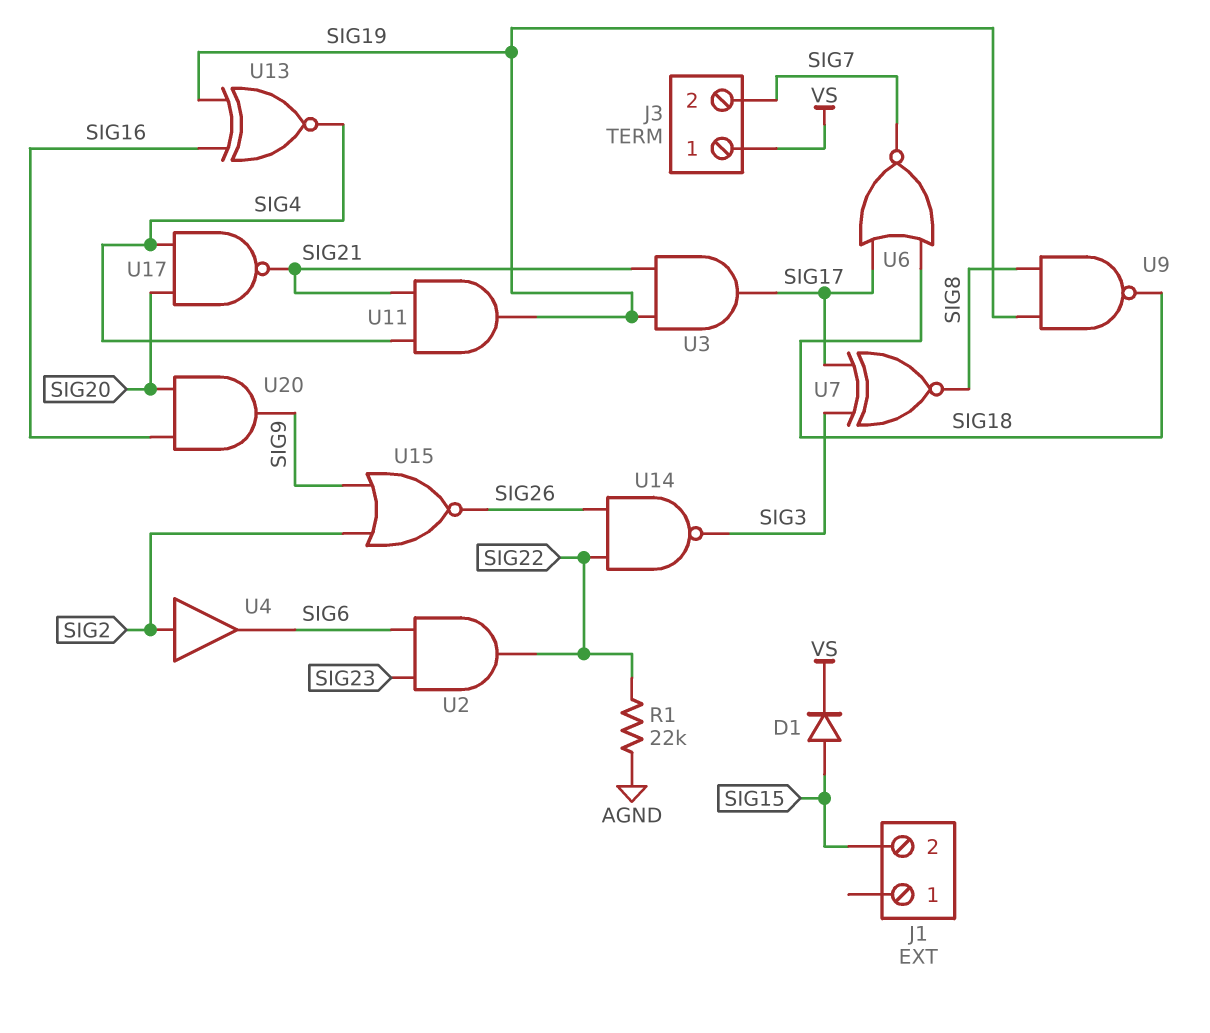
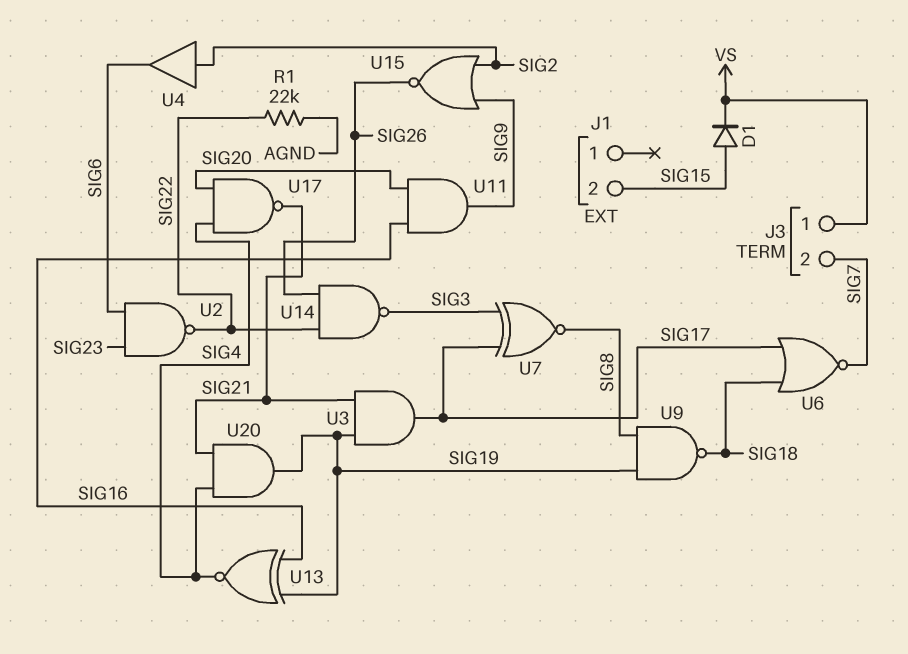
U2: AND (in SIG6, in SIG23, out SIG22) -> NAND (in SIG6, in SIG23, out SIG22)
U11: AND (in SIG4, in SIG21, out SIG19) -> AND (in SIG16, in SIG20, out SIG9)
U20: AND (in SIG16, in SIG20, out SIG9) -> AND (in SIG4, in SIG21, out SIG19)

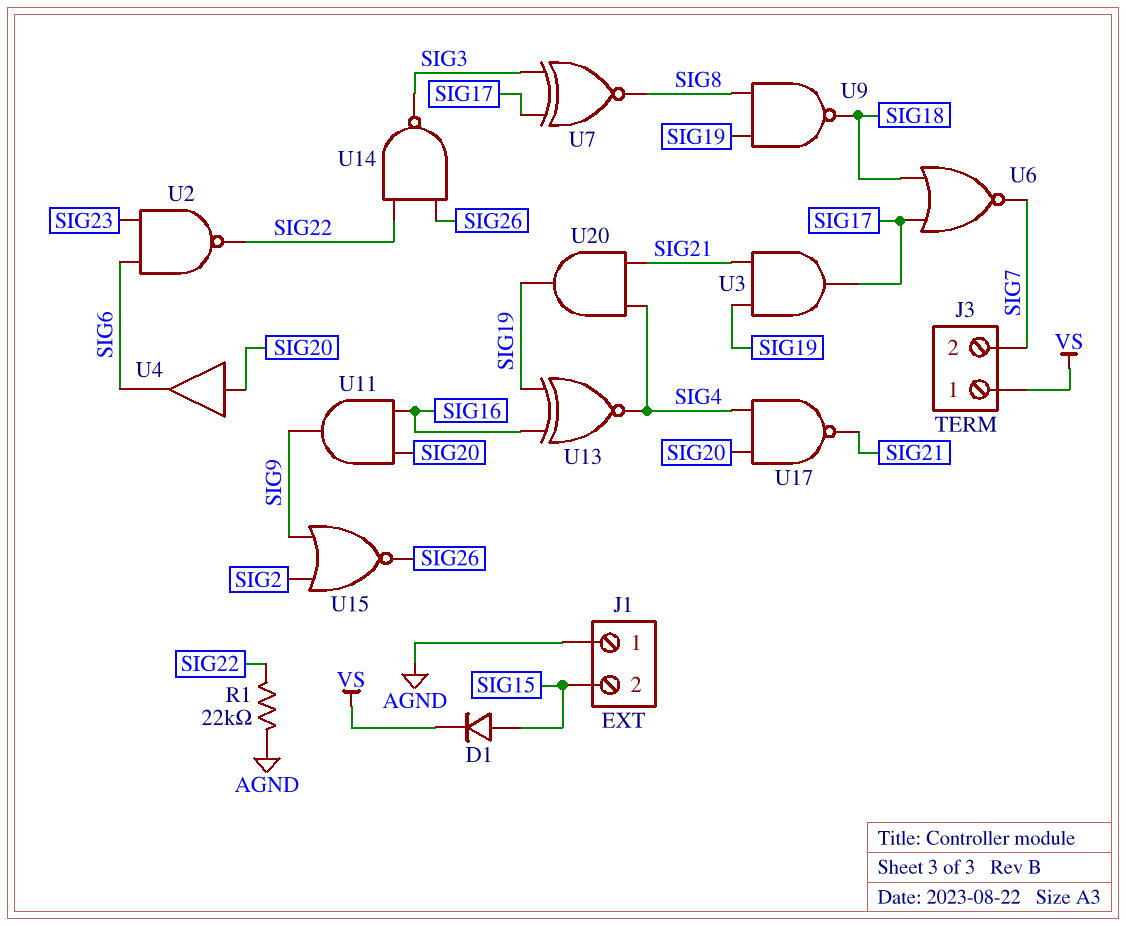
J1 pin 1: none -> AGND
U4: buffer (in SIG2, out SIG6) -> buffer (in SIG20, out SIG6)

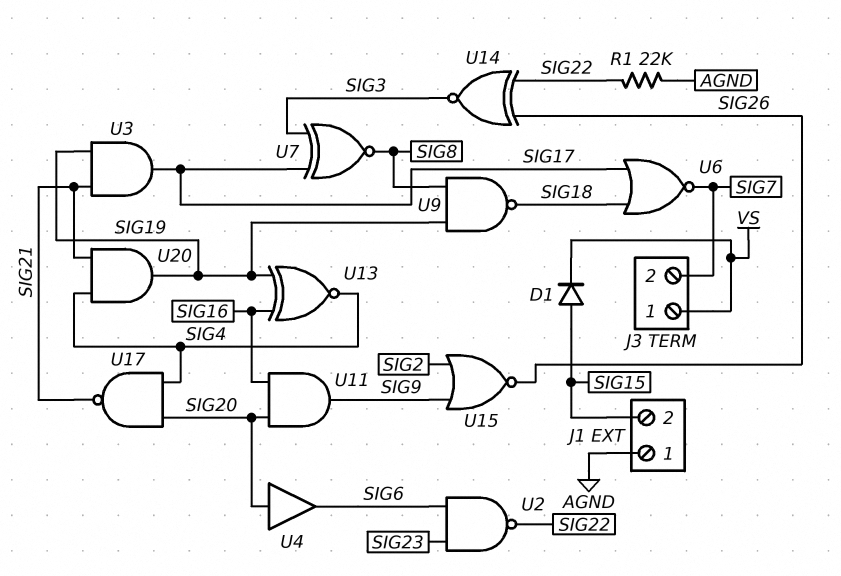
U14: NAND (in SIG22, in SIG26, out SIG3) -> XNOR (in SIG22, in SIG26, out SIG3)

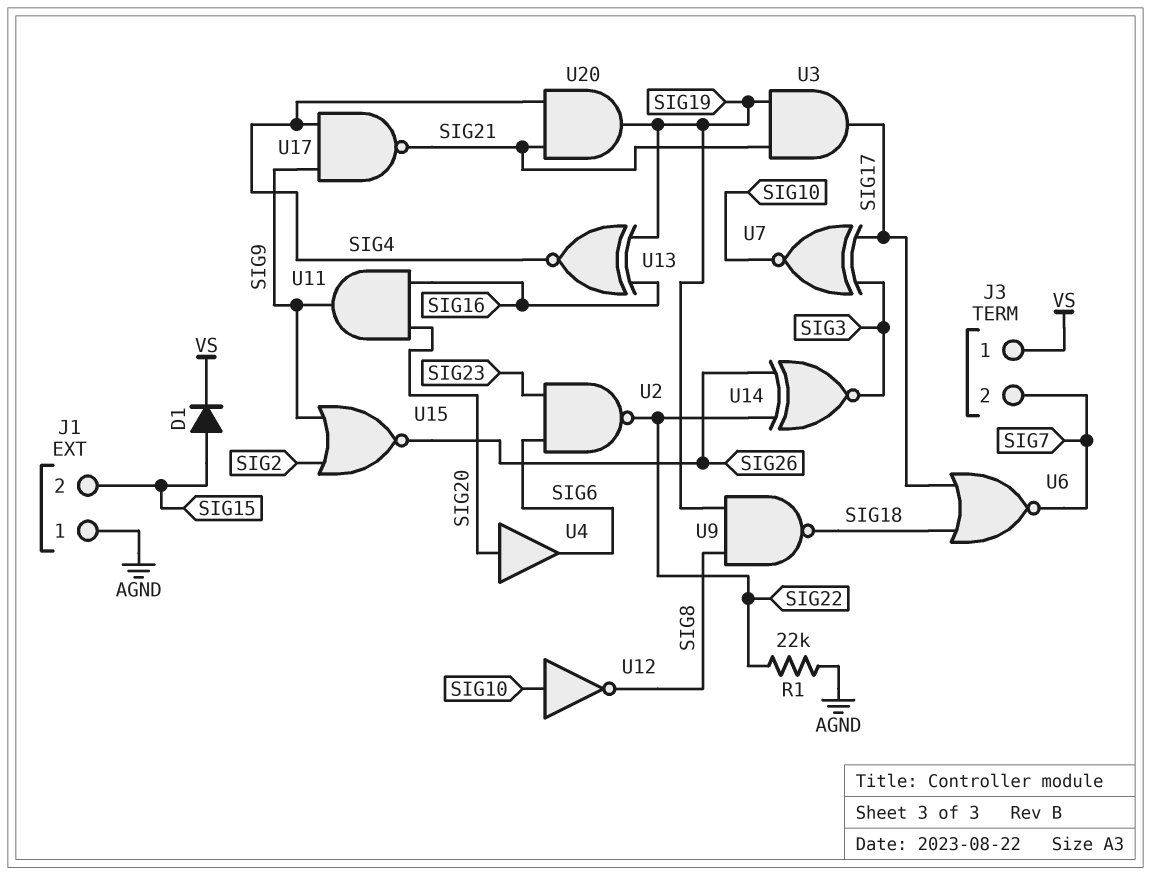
U7: XNOR (in SIG3, in SIG17, out SIG8) -> XNOR (in SIG3, in SIG17, out SIG10)
U12: none -> NOT (in SIG10, out SIG8)
U17: NAND (in SIG4, in SIG20, out SIG21) -> NAND (in SIG4, in SIG9, out SIG21)

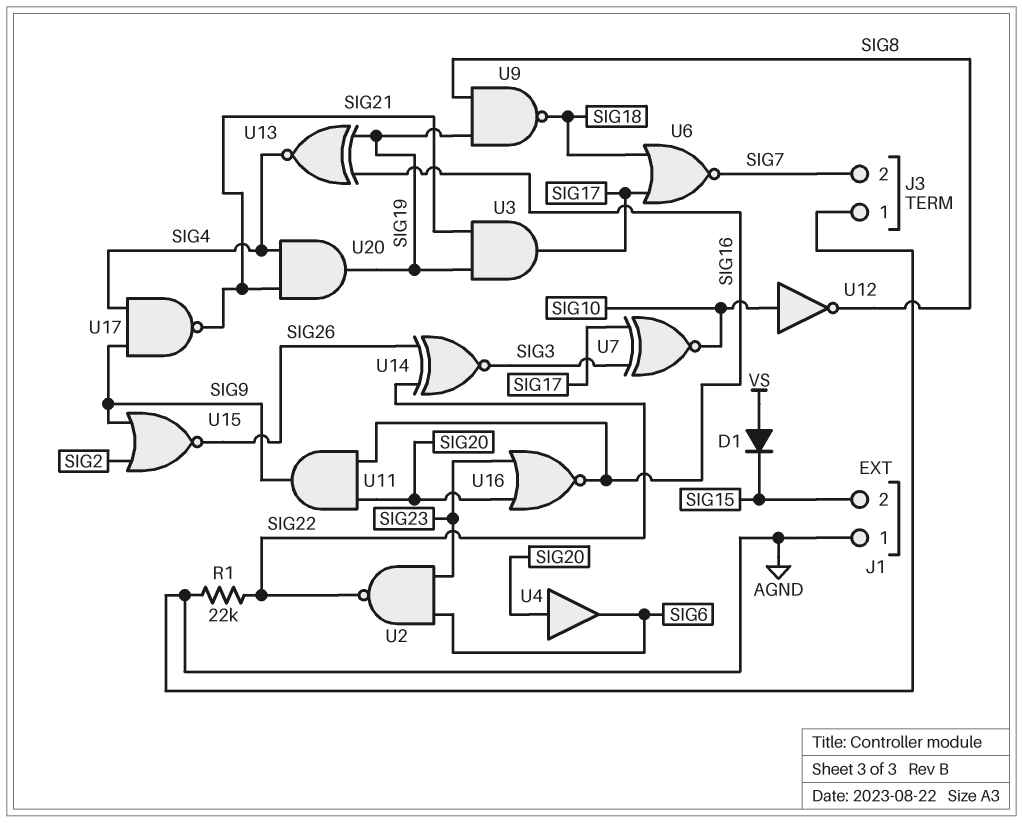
D1: diode (A SIG15, K VS) -> diode (A VS, K SIG15)
J3 pin 1: VS -> AGND
U16: none -> NOR (in SIG20, in SIG23, out SIG16)

